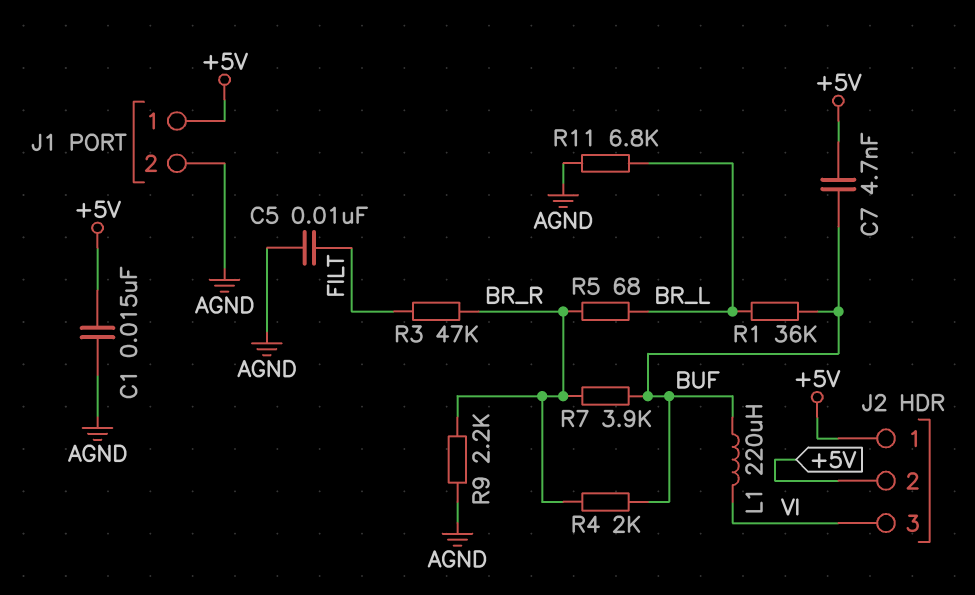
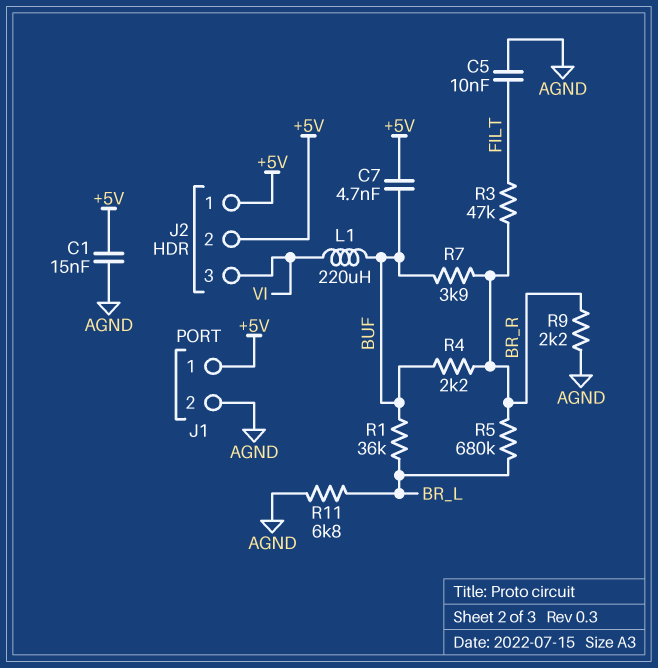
R4: 2k (BR_R, BUF) -> 2.2k (BR_R, BUF)
R5: 68 (BR_L, BR_R) -> 680k (BR_L, BR_R)

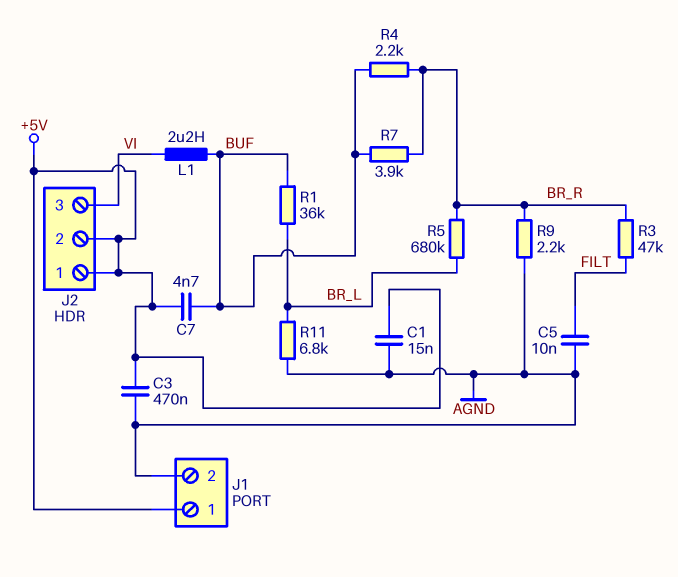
C3: none -> 470nF (+5V, AGND)
L1: 220uH (BUF, VI) -> 2.2uH (BUF, VI)

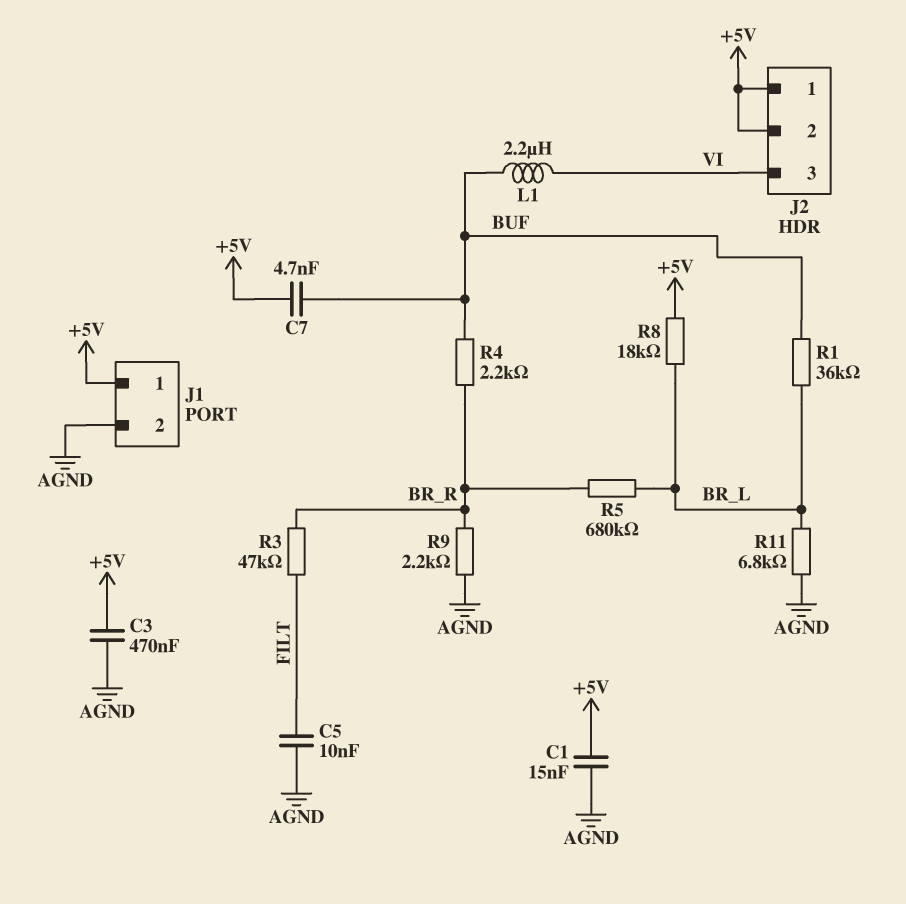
R7: 3.9k (BR_R, BUF) -> none
R8: none -> 18k (+5V, BR_L)

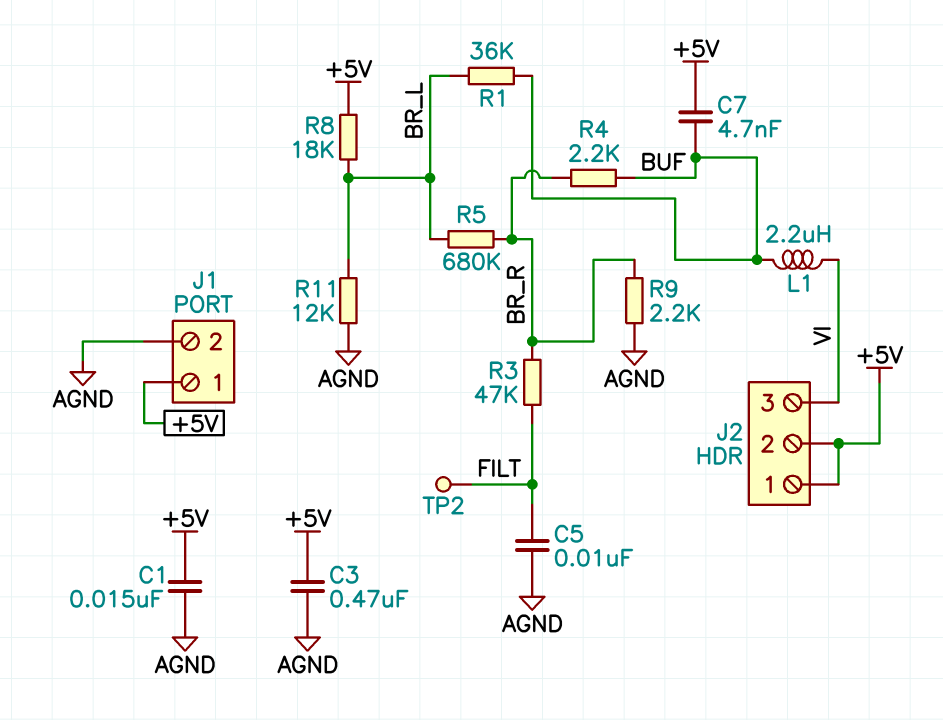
R11: 6.8k (AGND, BR_L) -> 12k (AGND, BR_L)
TP2: none -> test point (FILT)

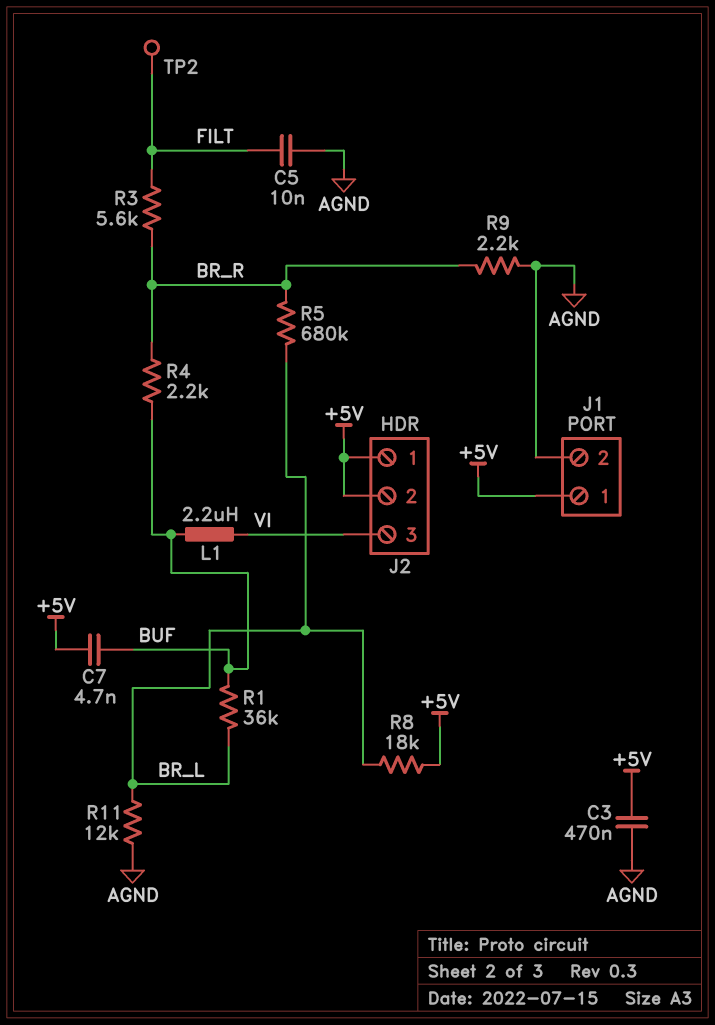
C1: 15nF (+5V, AGND) -> none
R3: 47k (BR_R, FILT) -> 5.6k (BR_R, FILT)

